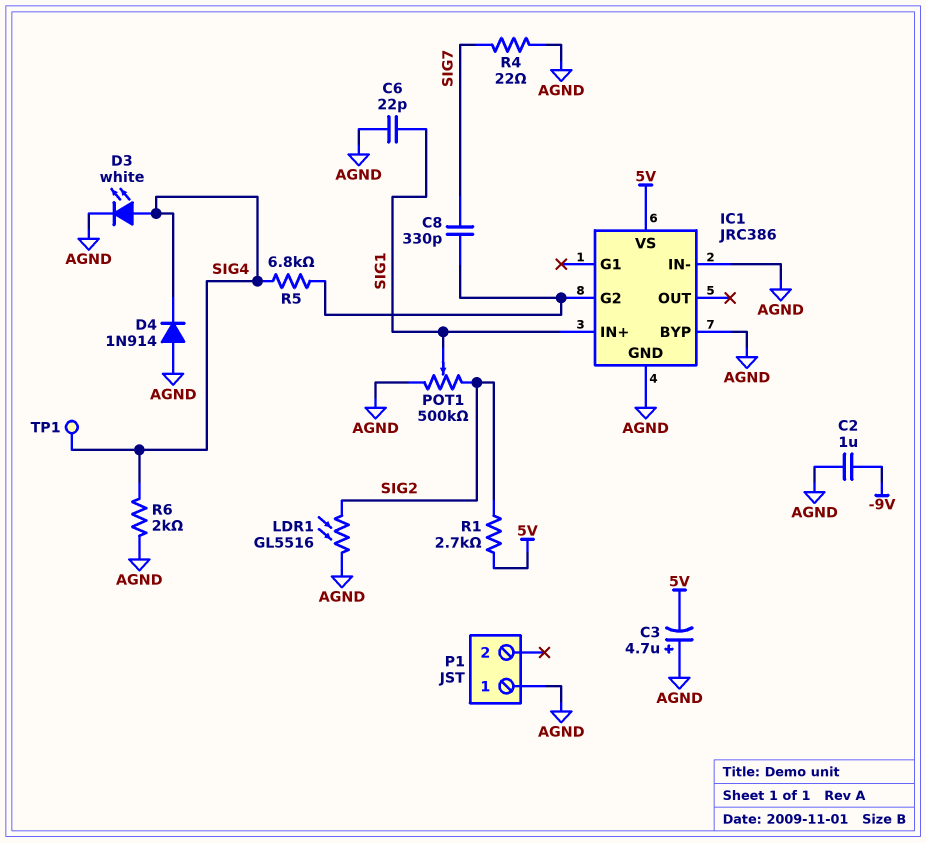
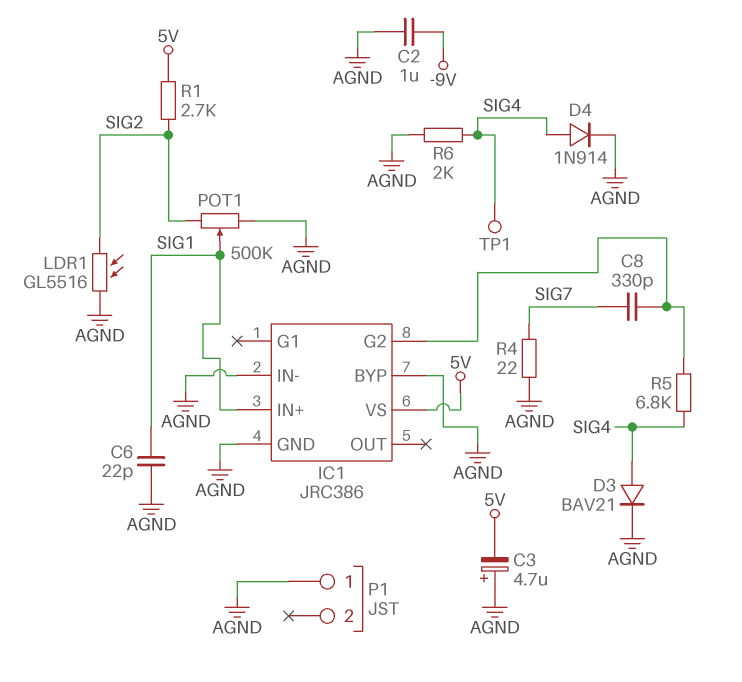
D3: LED white (A SIG4, K AGND) -> diode BAV21 (A SIG4, K AGND)
D4: diode 1N914 (A AGND, K SIG4) -> diode 1N914 (A SIG4, K AGND)

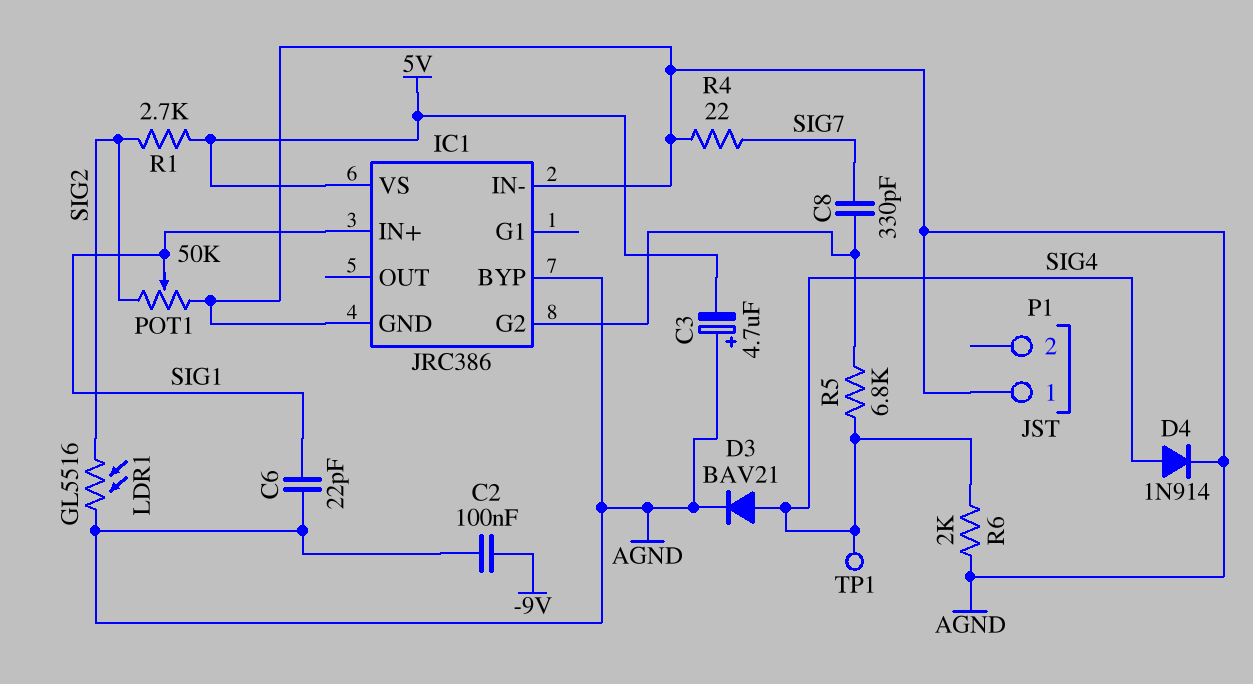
C2: 1uF (-9V, AGND) -> 100nF (-9V, AGND)
POT1: 500k (AGND, SIG2, wiper SIG1) -> 50k (AGND, SIG2, wiper SIG1)

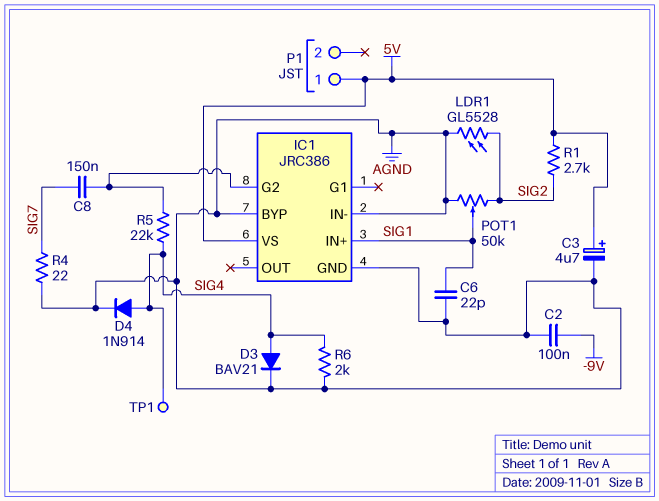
C3: 4.7uF (plus AGND, minus 5V) -> 4.7uF (plus 5V, minus AGND)
C8: 330pF (IC1/G2, SIG7) -> 150nF (IC1/G2, SIG7)
LDR1: GL5516 (AGND, SIG2) -> GL5528 (AGND, SIG2)
P1 pin 1: AGND -> 5V
R5: 6.8k (IC1/G2, SIG4) -> 22k (IC1/G2, SIG4)

